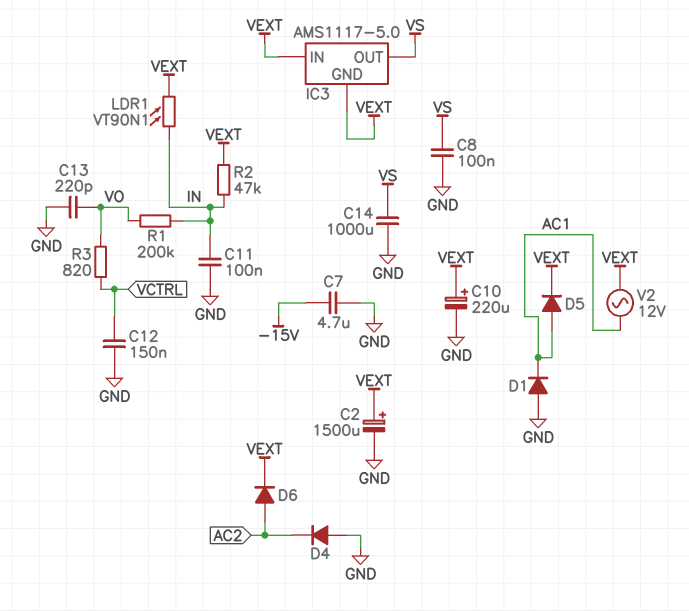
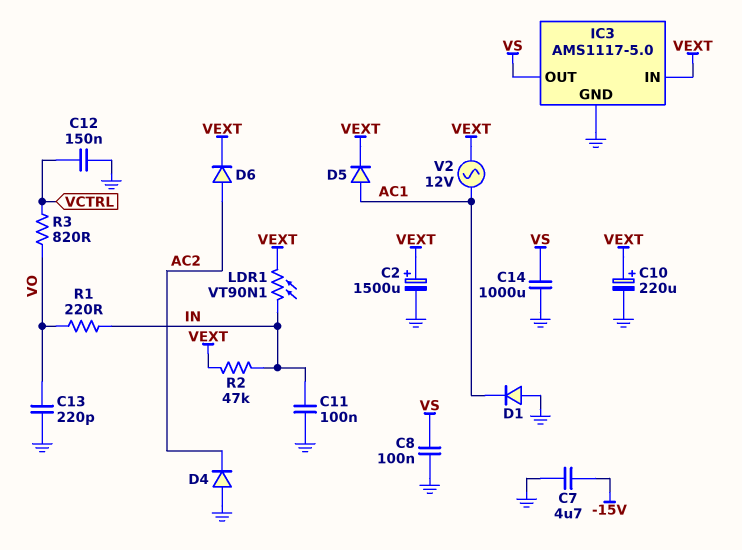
IC3 pin GND: VEXT -> GND
R1: 200k (IN, VO) -> 220 (IN, VO)

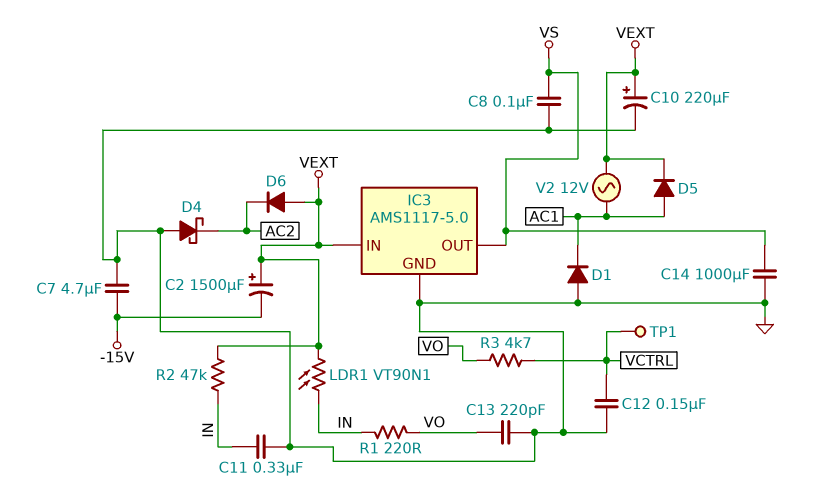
C2: 1500uF (plus VEXT, minus GND) -> 1500uF (plus VEXT, minus -15V)
C11: 100nF (GND, IN) -> 330nF (GND, IN)
D4: diode (A GND, K AC2) -> schottky (A GND, K AC2)
D6: diode (A AC2, K VEXT) -> diode (A VEXT, K AC2)
R3: 820 (VCTRL, VO) -> 4.7k (VCTRL, VO)
TP1: none -> test point (VCTRL)

